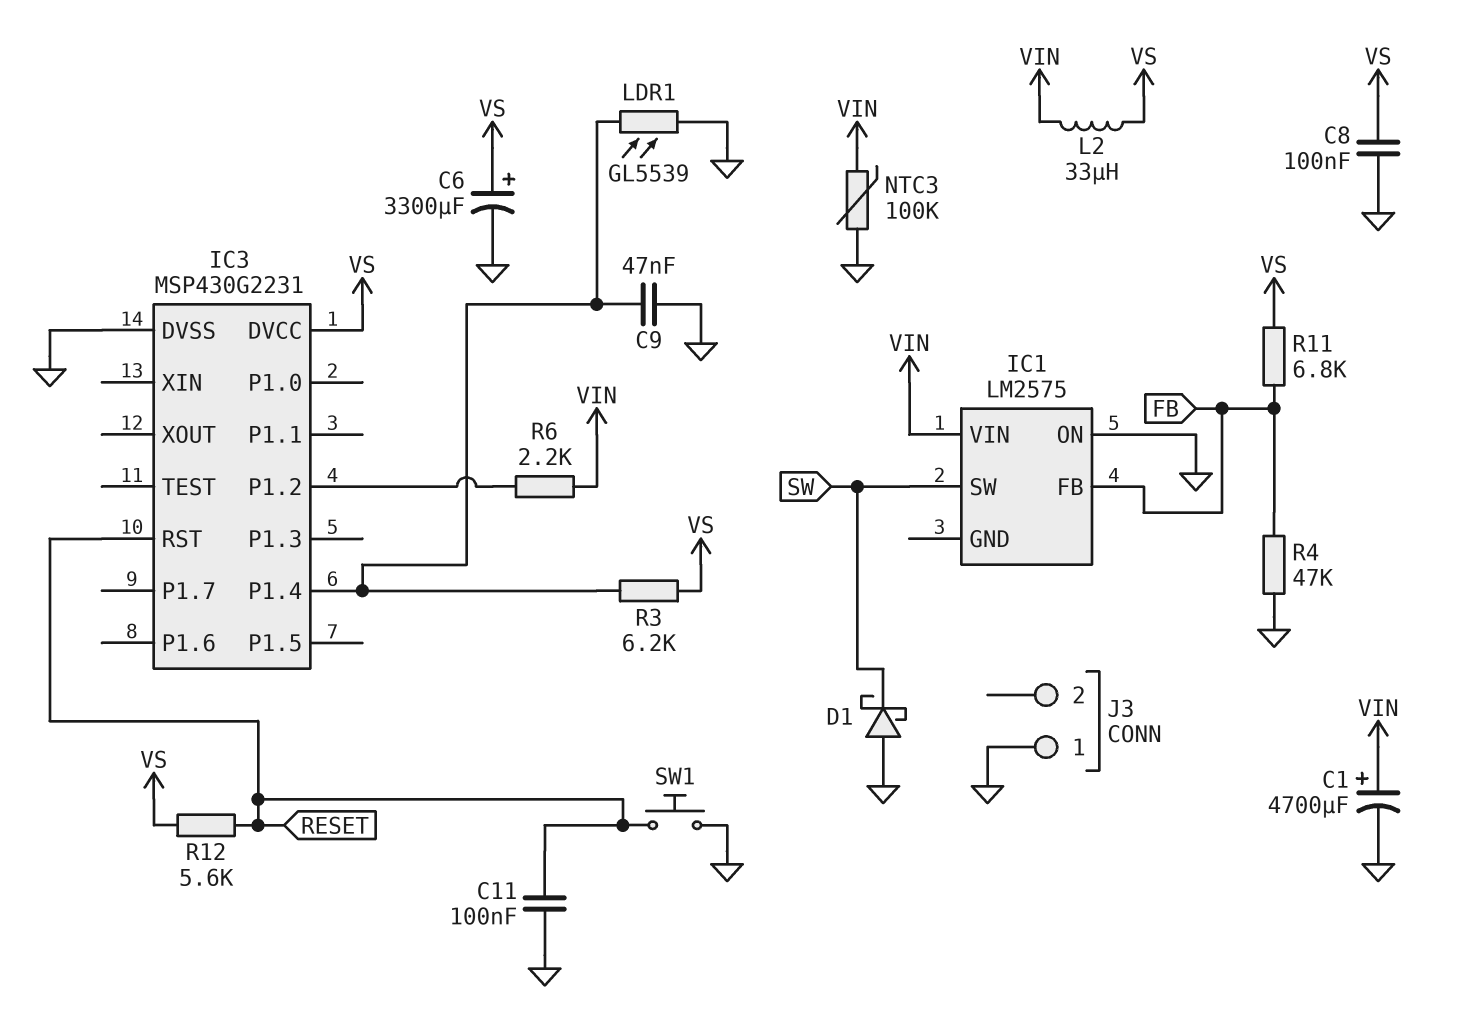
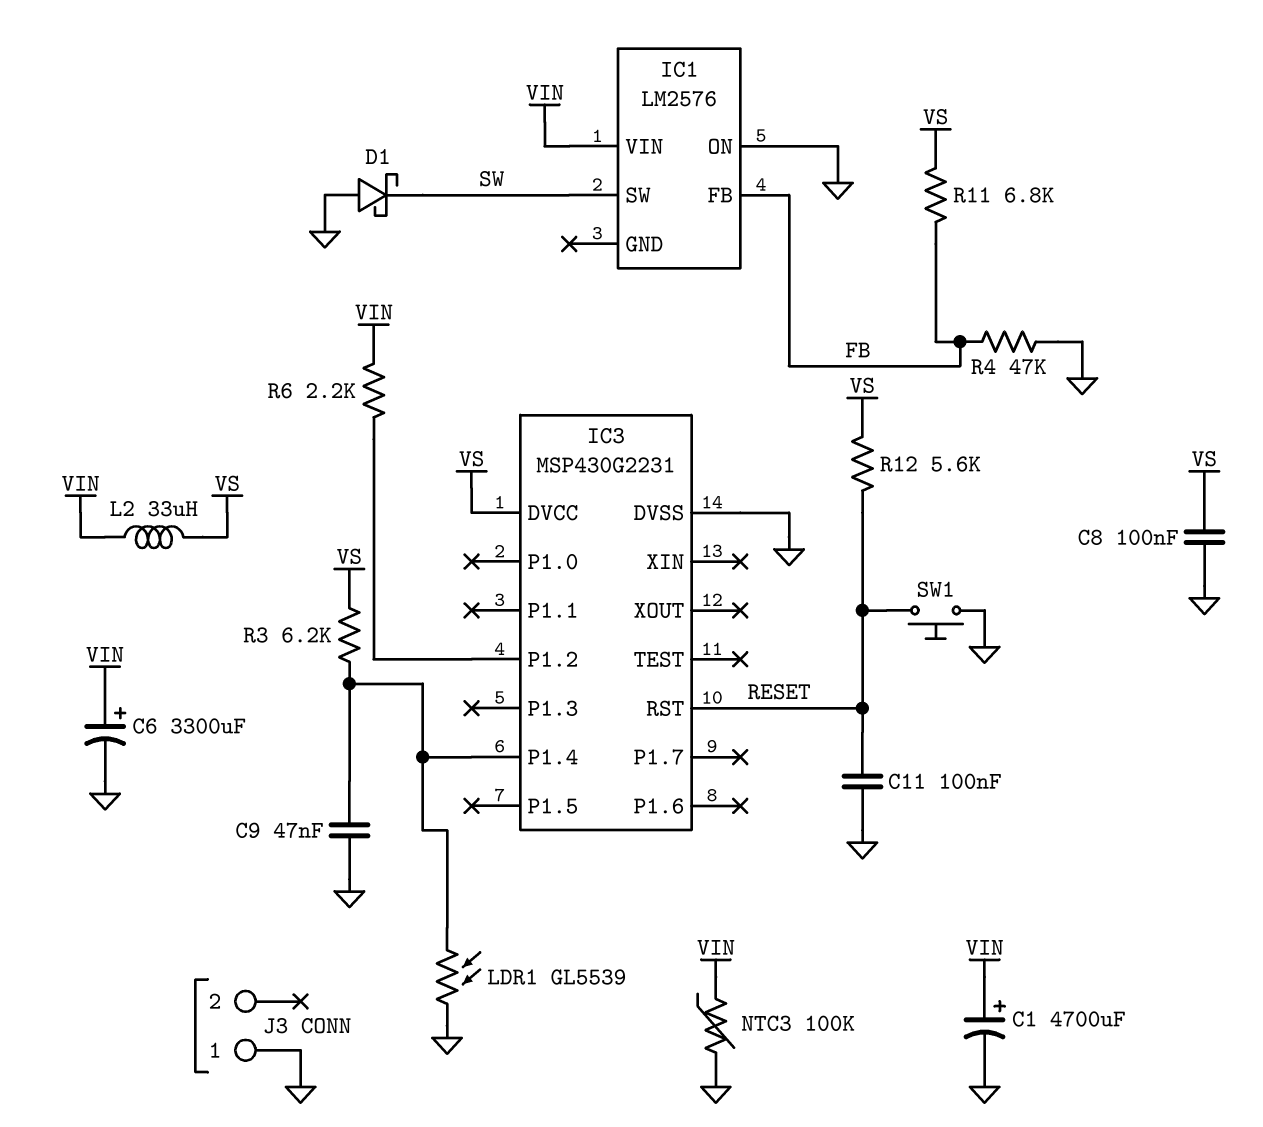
C6: 3300uF (plus VS, minus GND) -> 3300uF (plus VIN, minus GND)
IC1: LM2575 -> LM2576

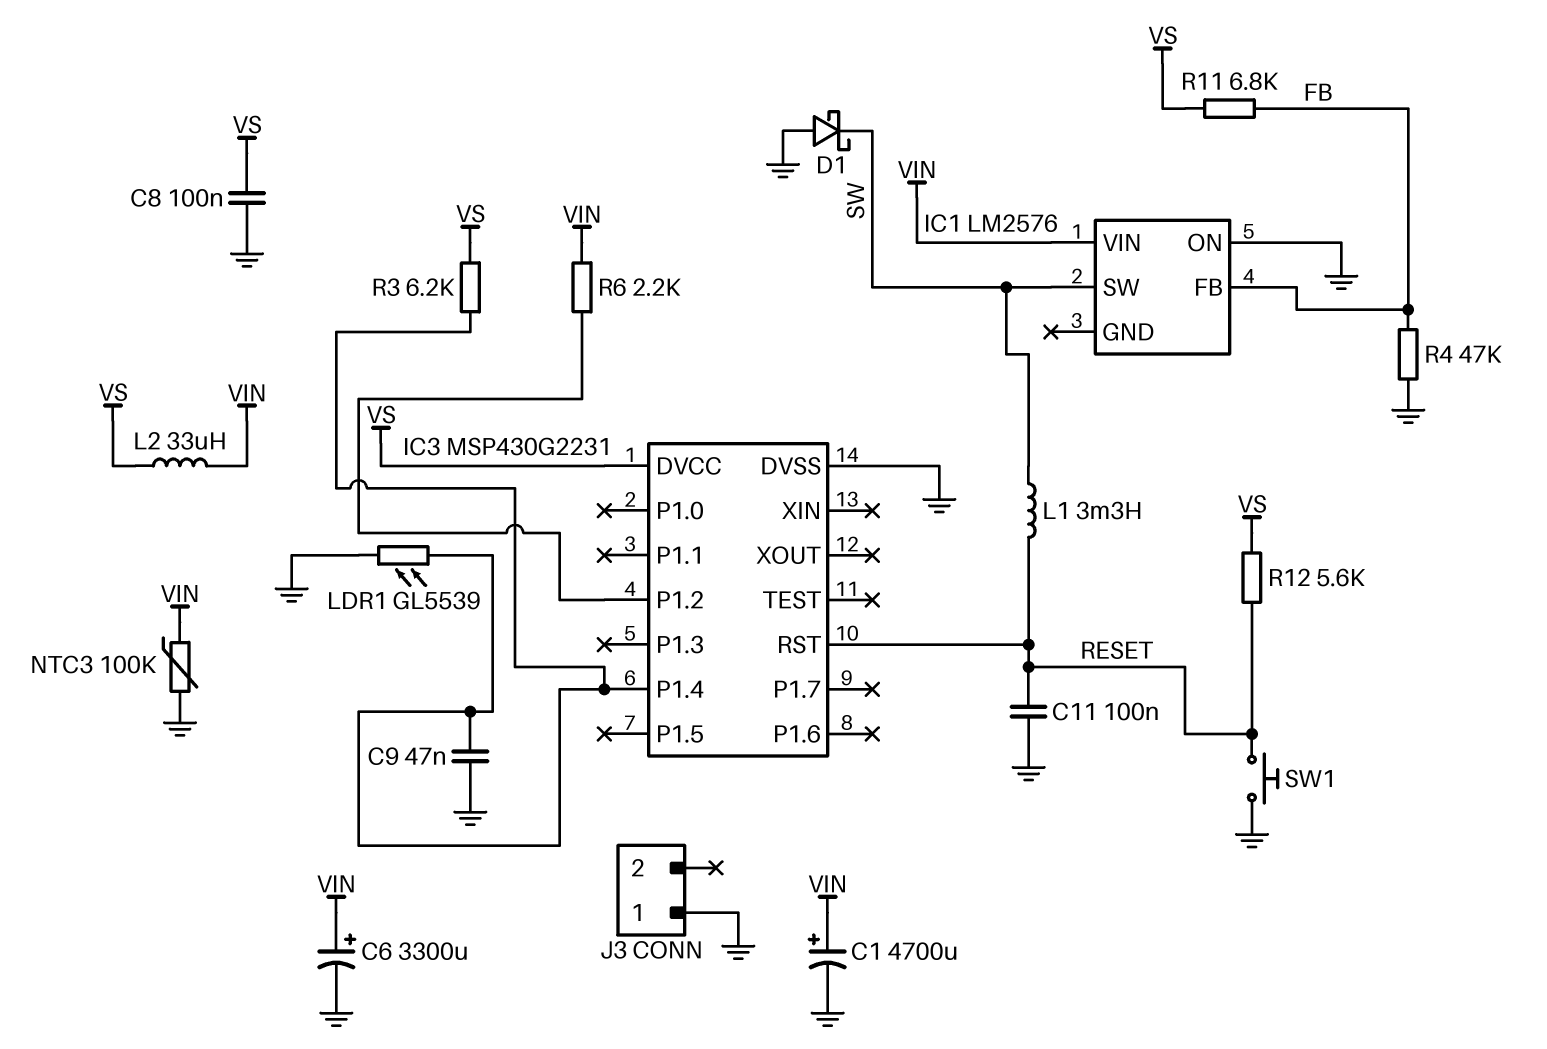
L1: none -> 3.3mH (RESET, SW)

